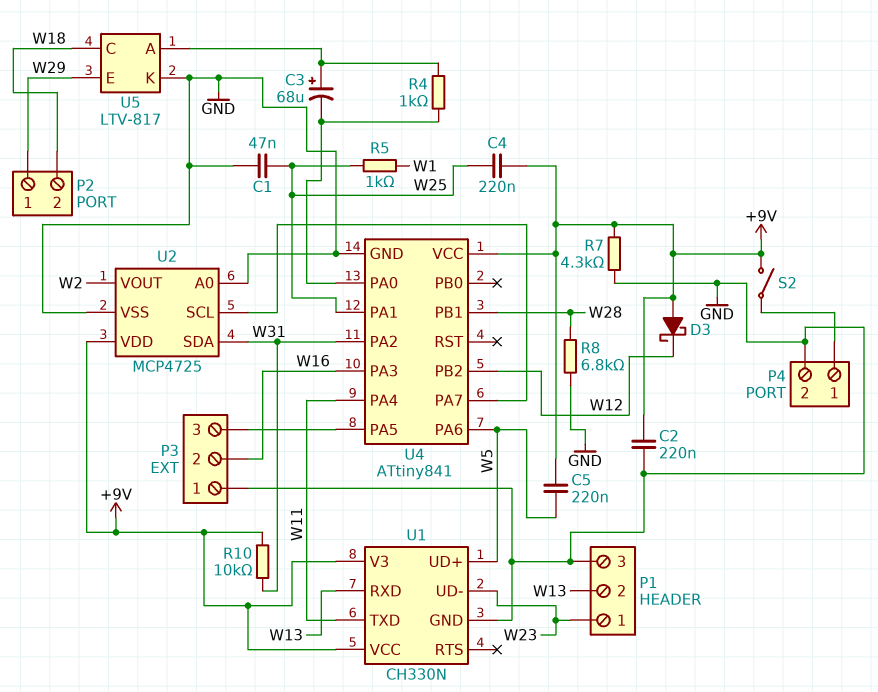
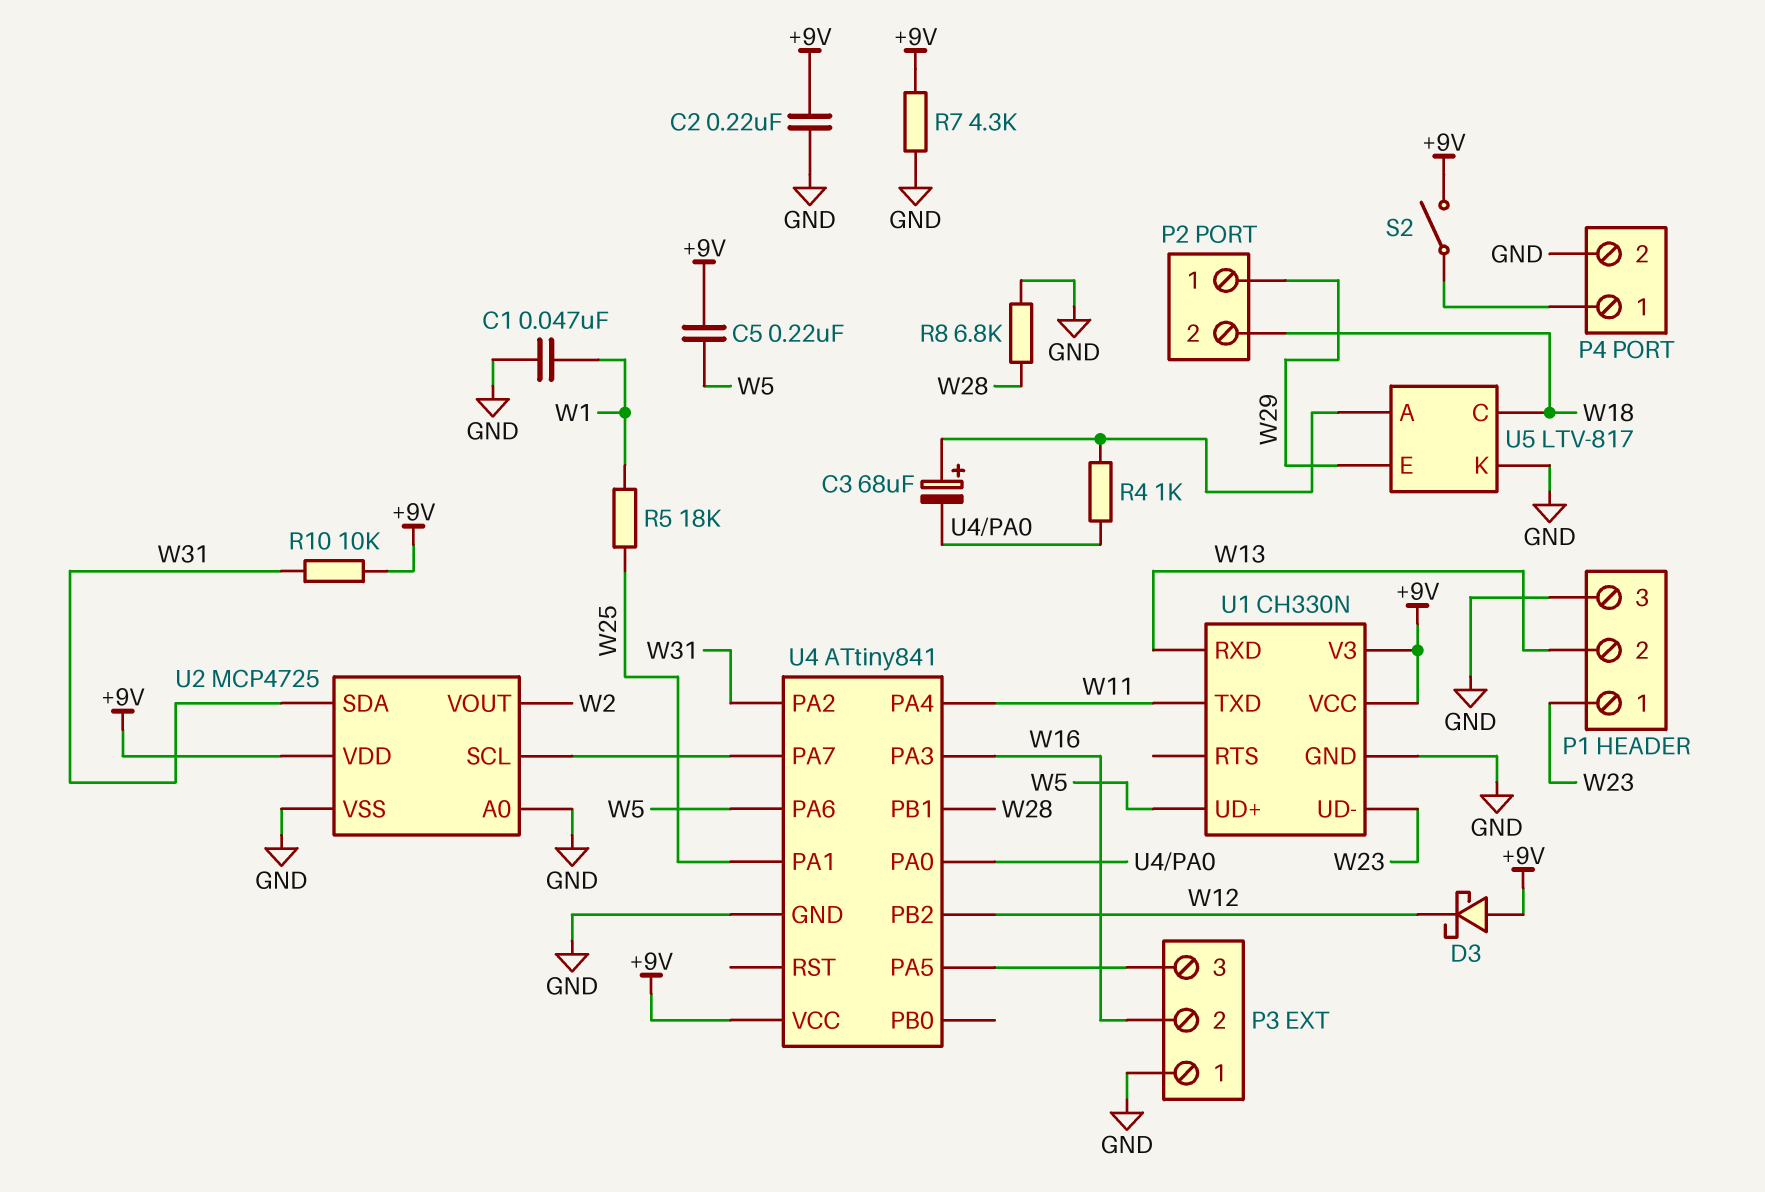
C1: 47nF (GND, W25) -> 47nF (GND, W1)
C4: 220nF (+9V, W25) -> none
R5: 1k (W1, W25) -> 18k (W1, W25)

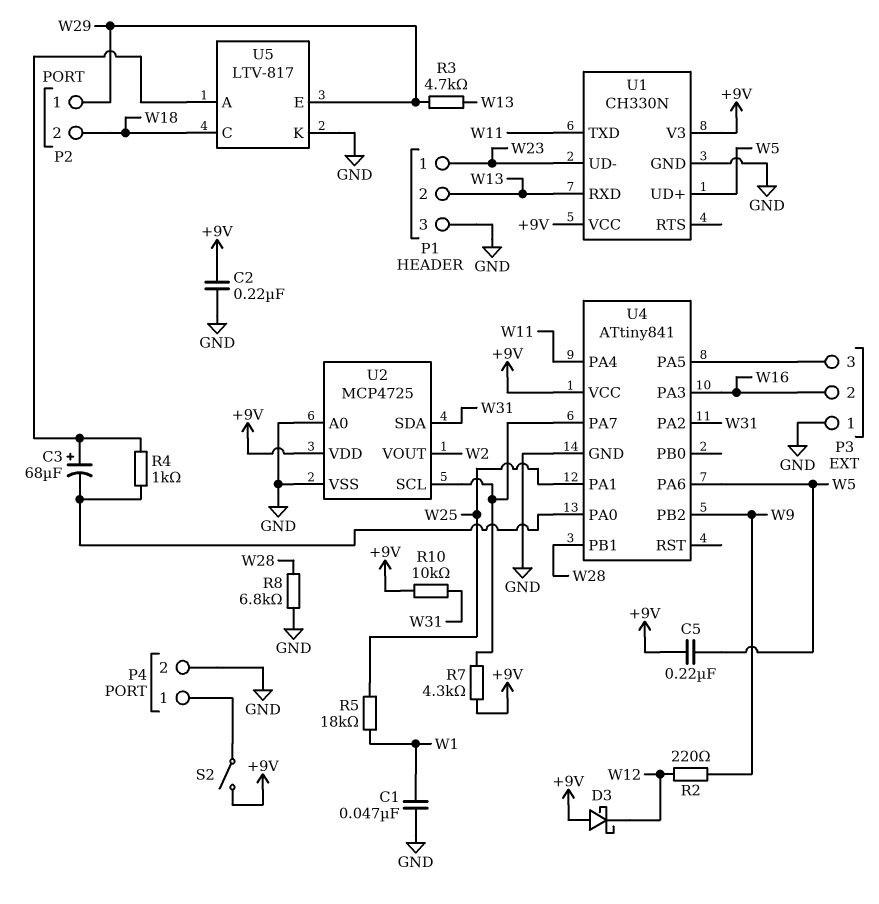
R2: none -> 220 (W9, W12)
R3: none -> 4.7k (W13, W29)
R7: 4.3k (+9V, GND) -> 4.3k (+9V, U2/SCL)
U4 pin PB2: W12 -> W9

